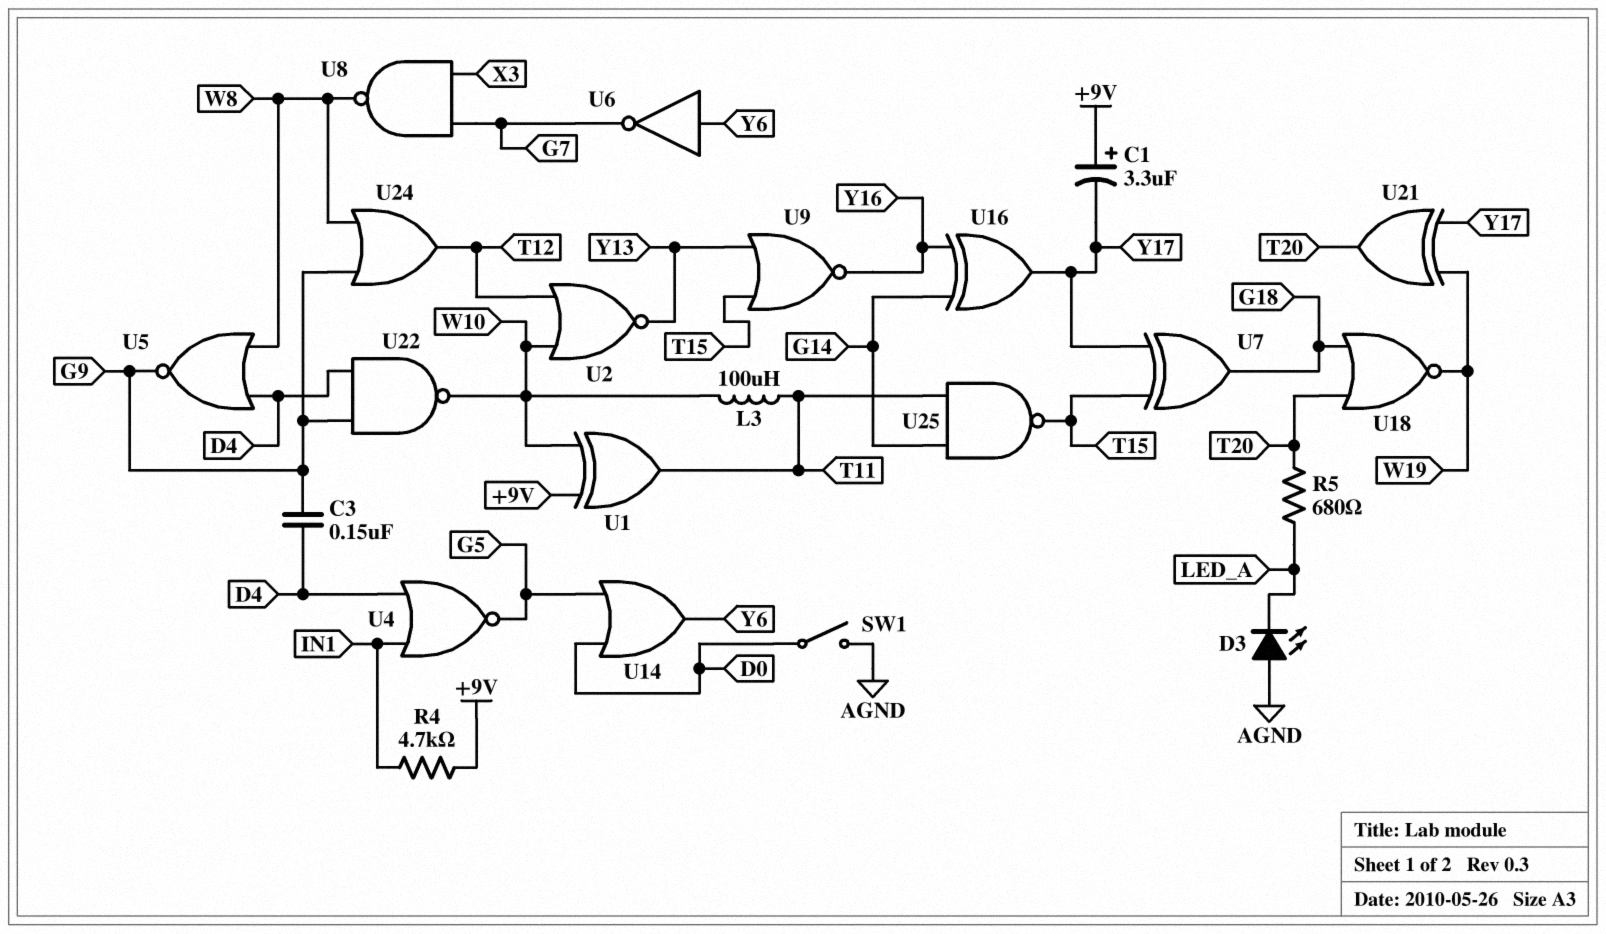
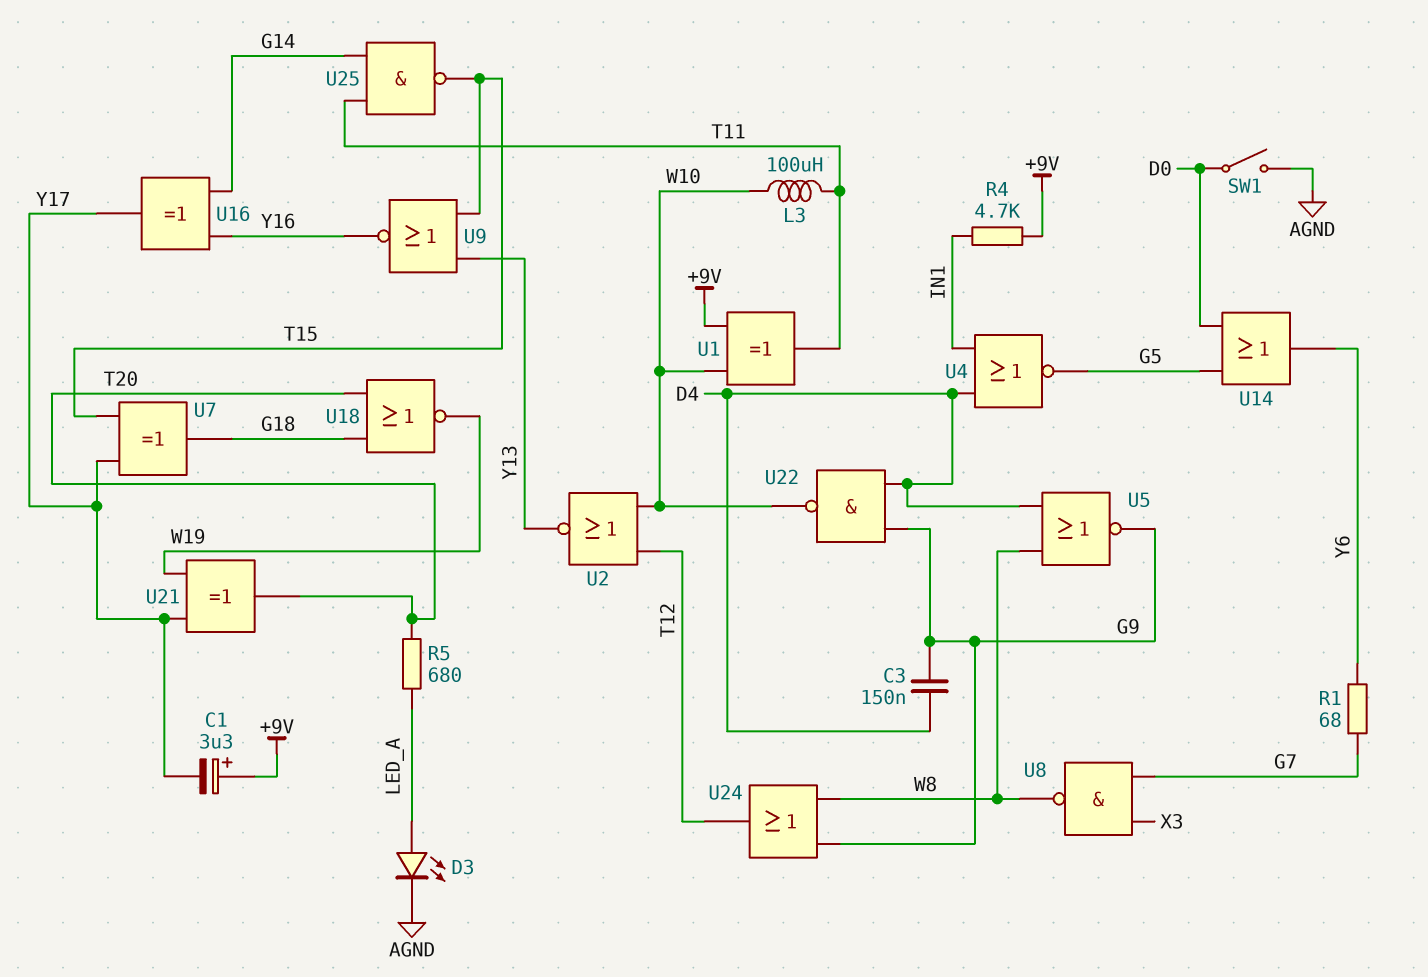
D3: LED (A AGND, K LED_A) -> LED (A LED_A, K AGND)
R1: none -> 68 (G7, Y6)
U6: NOT (in Y6, out G7) -> none

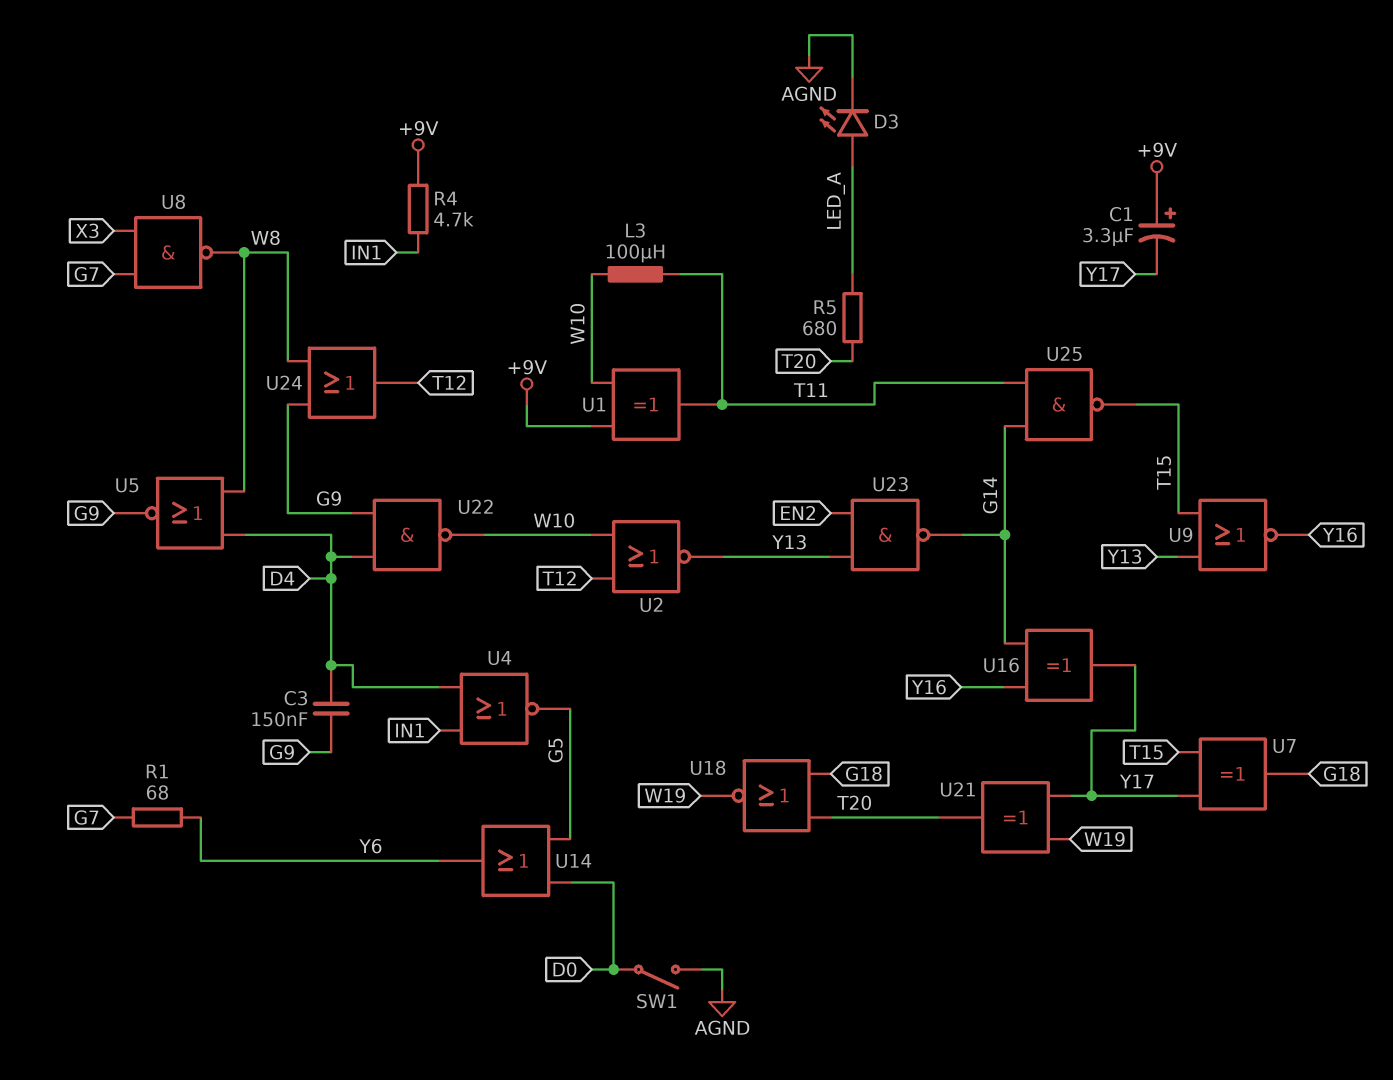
U23: none -> NAND (in EN2, in Y13, out G14)

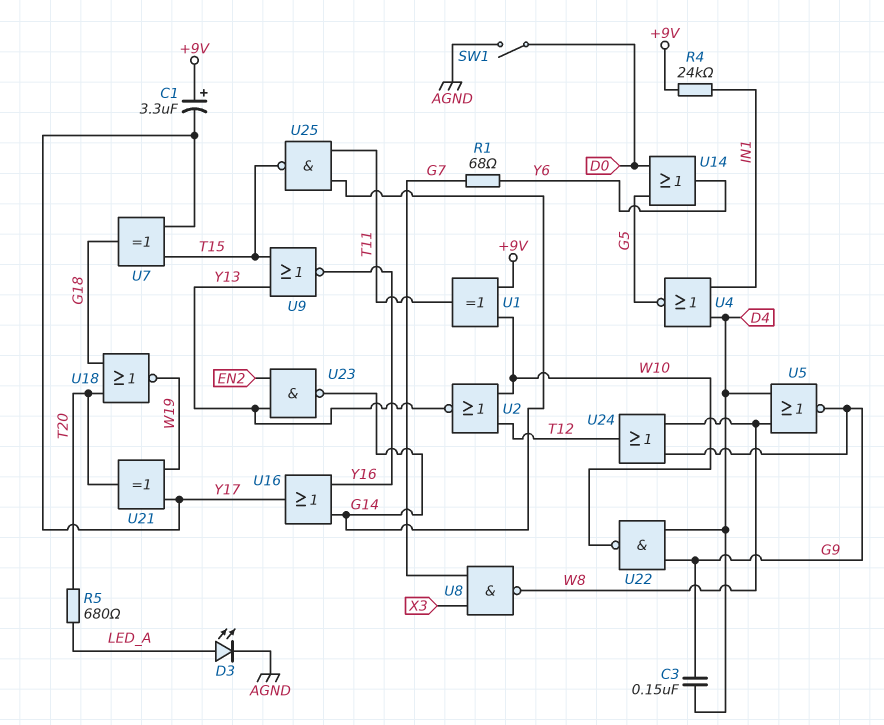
L3: 100uH (T11, W10) -> none
R4: 4.7k (+9V, IN1) -> 24k (+9V, IN1)
U16: XOR (in G14, in Y16, out Y17) -> OR (in G14, in Y16, out Y17)

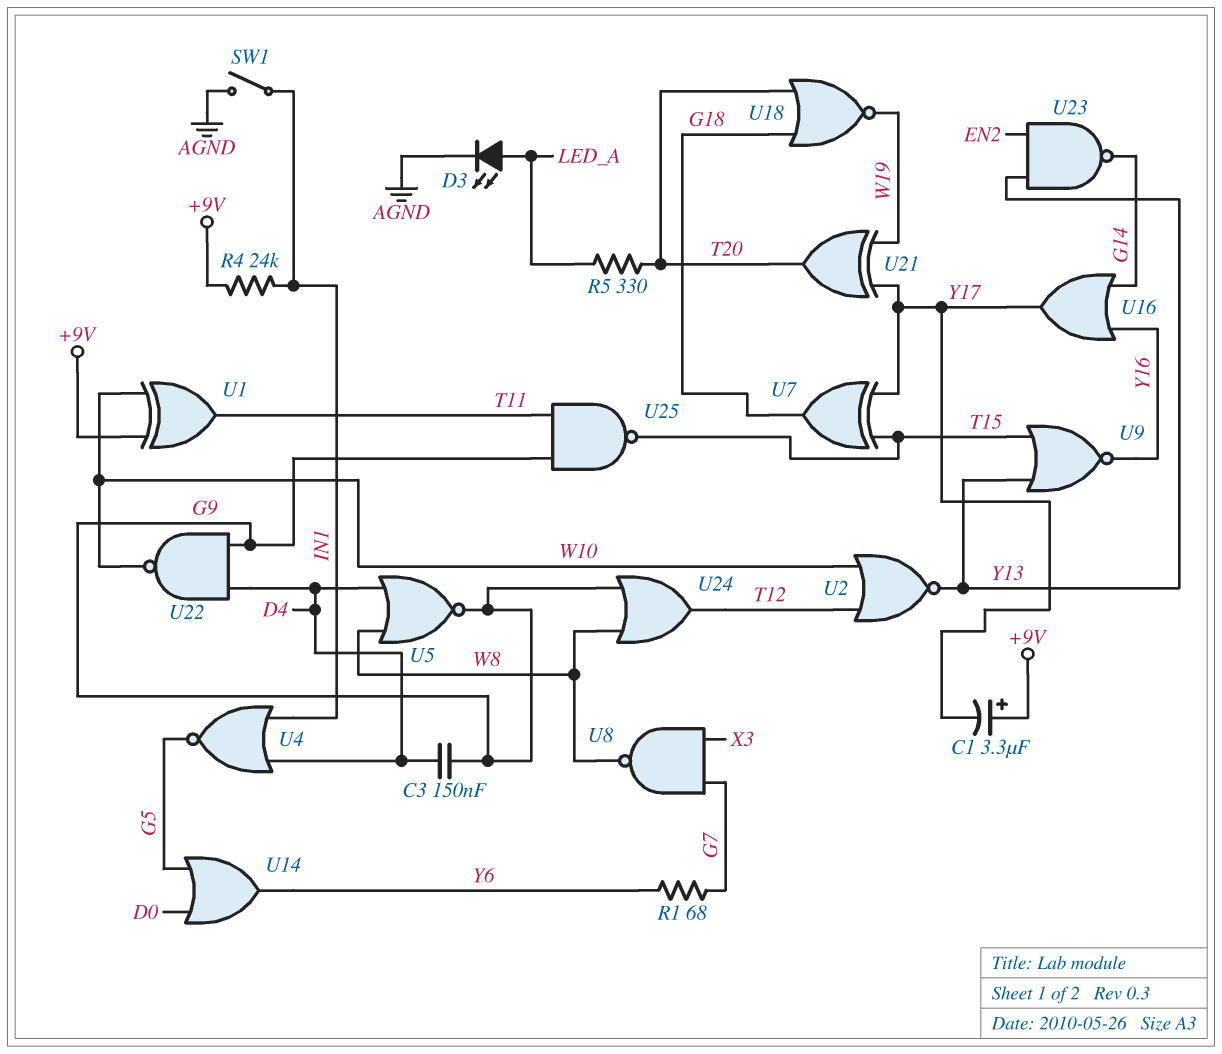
R5: 680 (LED_A, T20) -> 330 (LED_A, T20)
SW1: switch (AGND, D0) -> switch (AGND, IN1)
U25: NAND (in G14, in T11, out T15) -> NAND (in G9, in T11, out T15)

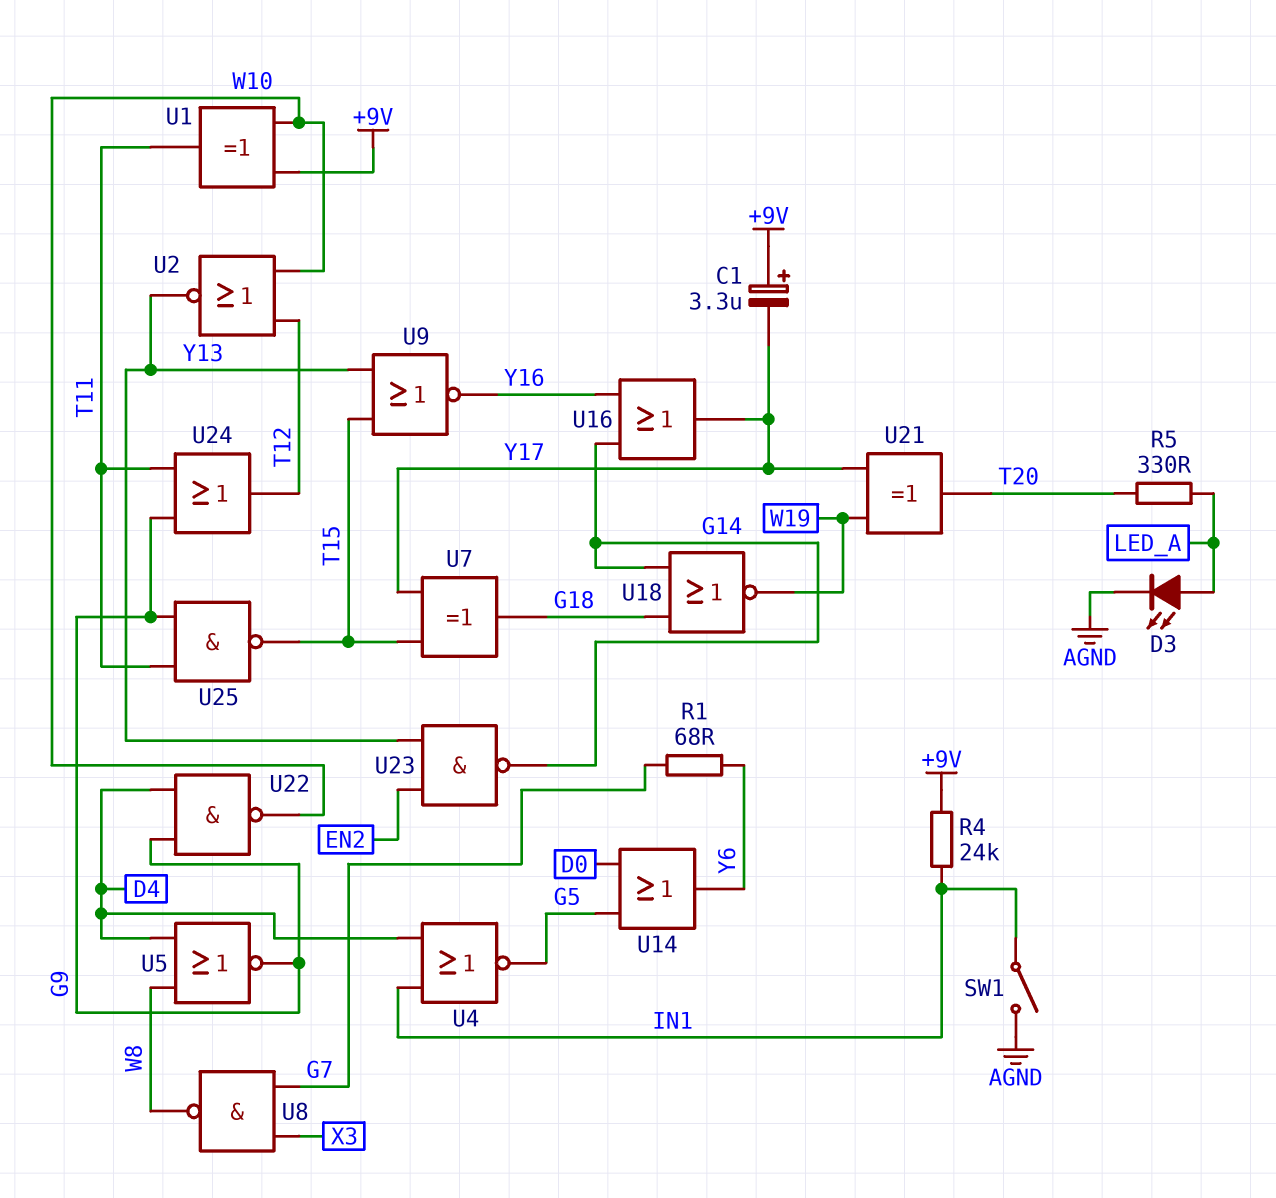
C3: 150nF (D4, G9) -> none
U18: NOR (in G18, in T20, out W19) -> NOR (in G14, in G18, out W19)
U24: OR (in G9, in W8, out T12) -> OR (in G9, in T11, out T12)

